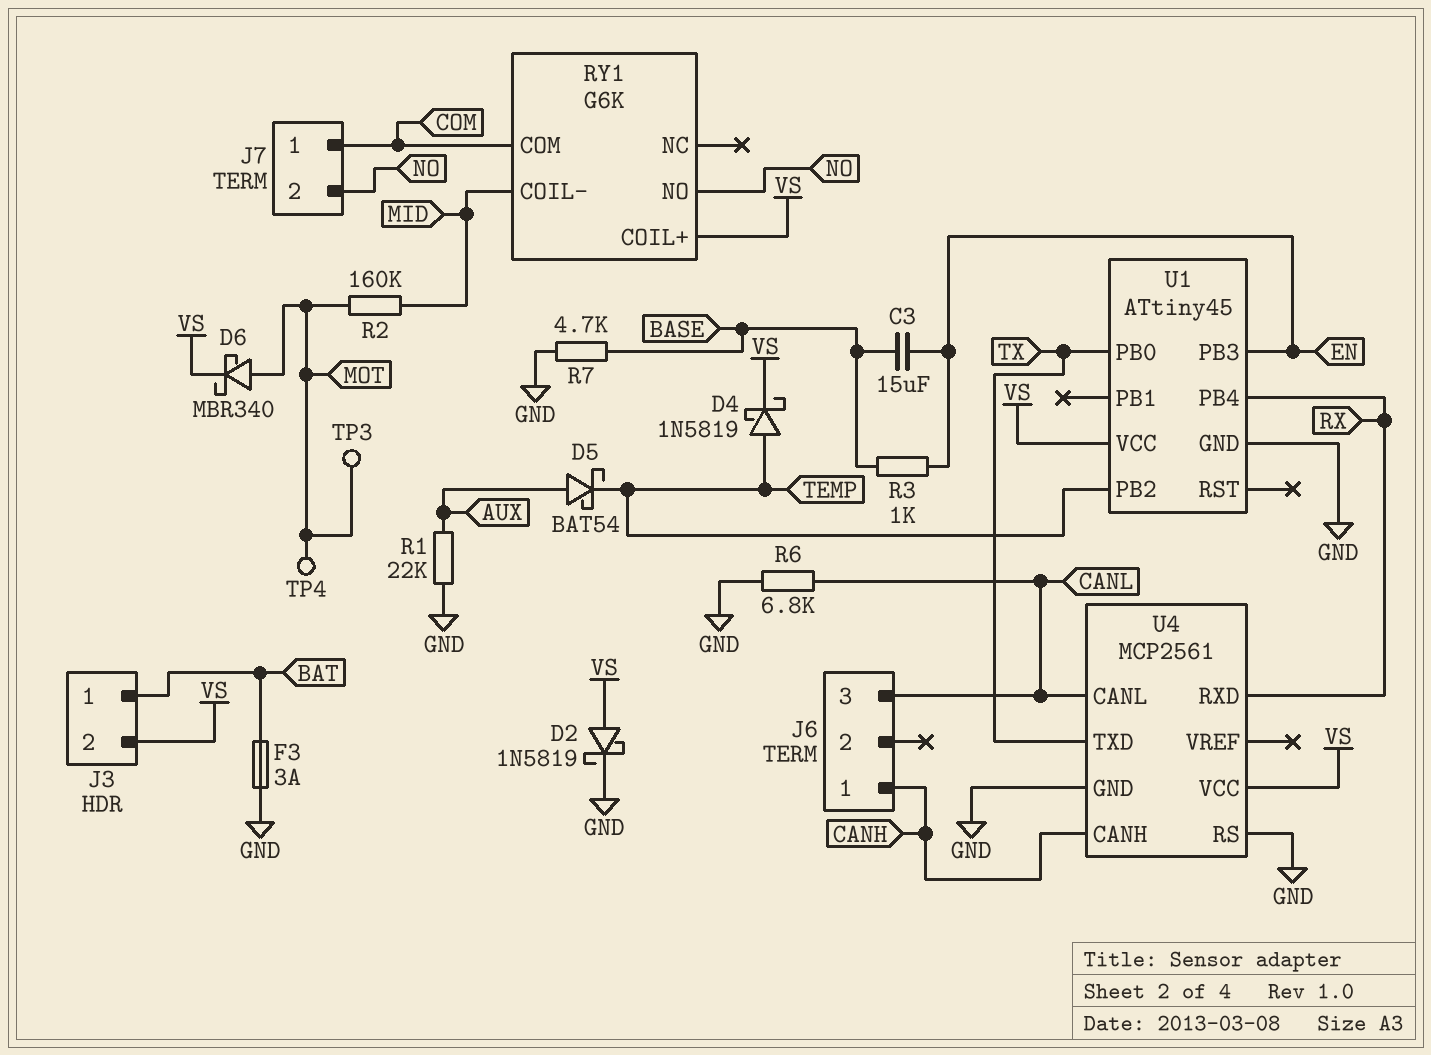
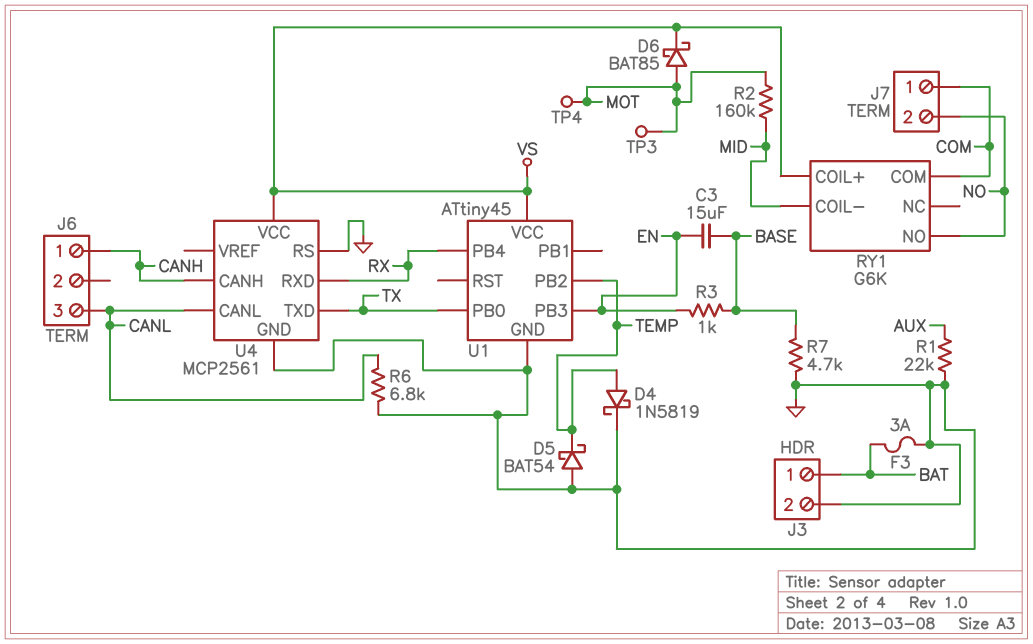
D2: schottky 1N5819 (A VS, K GND) -> none
D4: schottky 1N5819 (A TEMP, K VS) -> schottky 1N5819 (A TEMP, K GND)
D5: schottky BAT54 (A AUX, K TEMP) -> schottky BAT54 (A GND, K TEMP)
D6: schottky MBR340 (A MOT, K VS) -> schottky BAT85 (A MOT, K VS)
J3 pin 2: VS -> GND

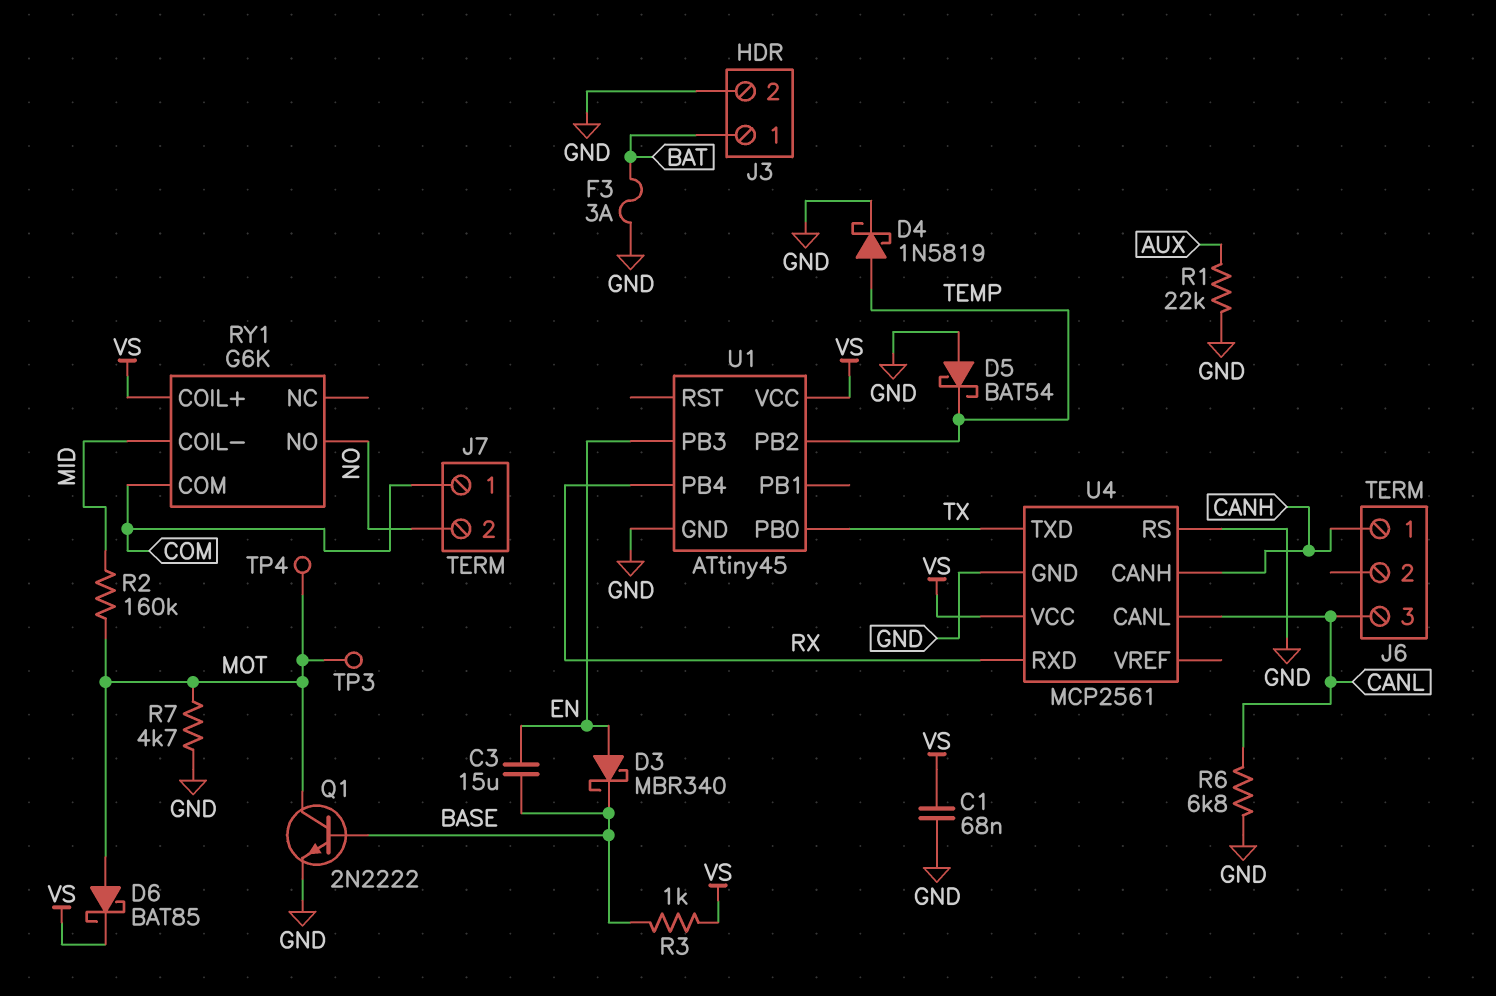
C1: none -> 68nF (GND, VS)
D3: none -> schottky MBR340 (A EN, K BASE)
Q1: none -> NPN 2N2222 (B BASE, C MOT, E GND)
R3: 1k (BASE, EN) -> 1k (BASE, VS)
R7: 4.7k (BASE, GND) -> 4.7k (GND, MOT)

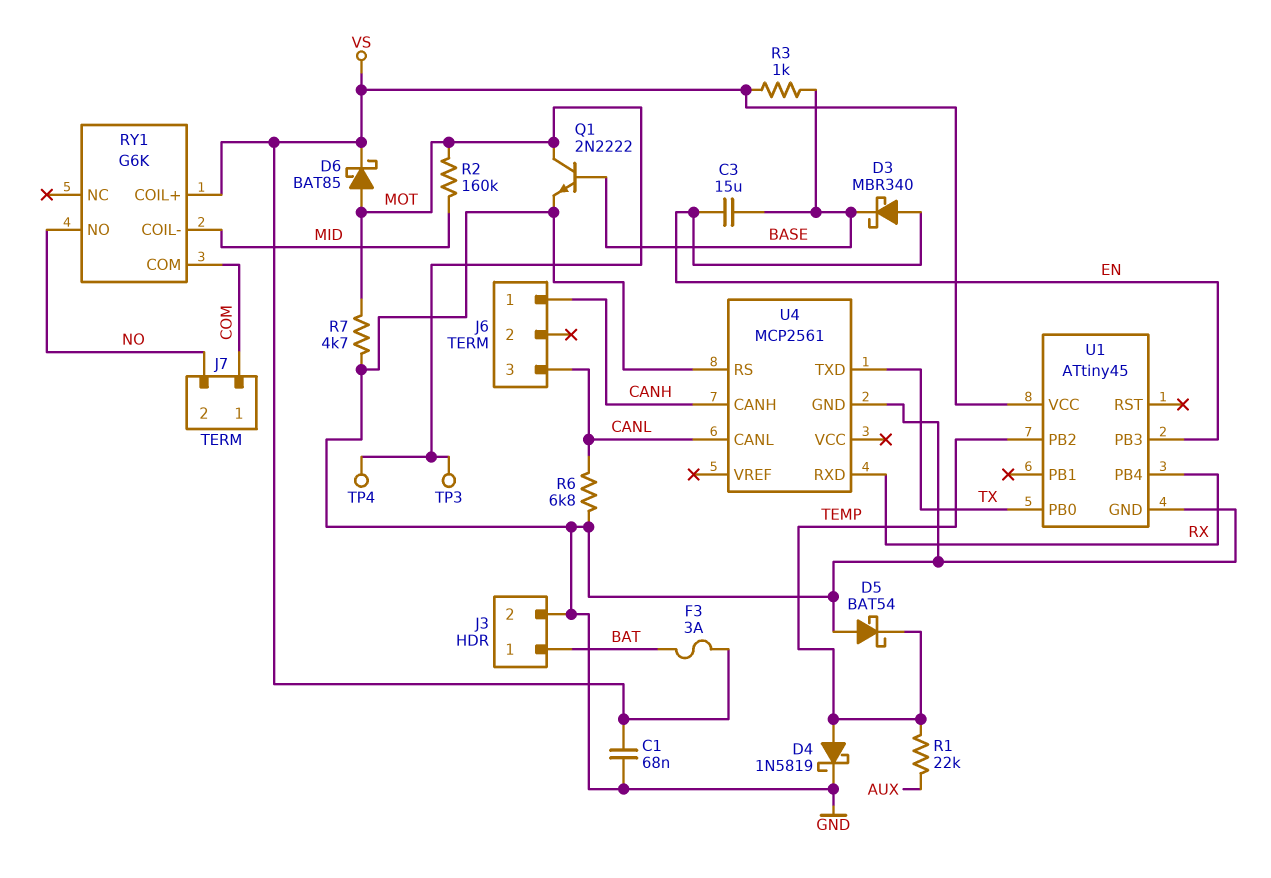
F3: 3A (BAT, GND) -> 3A (BAT, VS)
R1: 22k (AUX, GND) -> 22k (AUX, TEMP)
U4 pin VCC: VS -> none

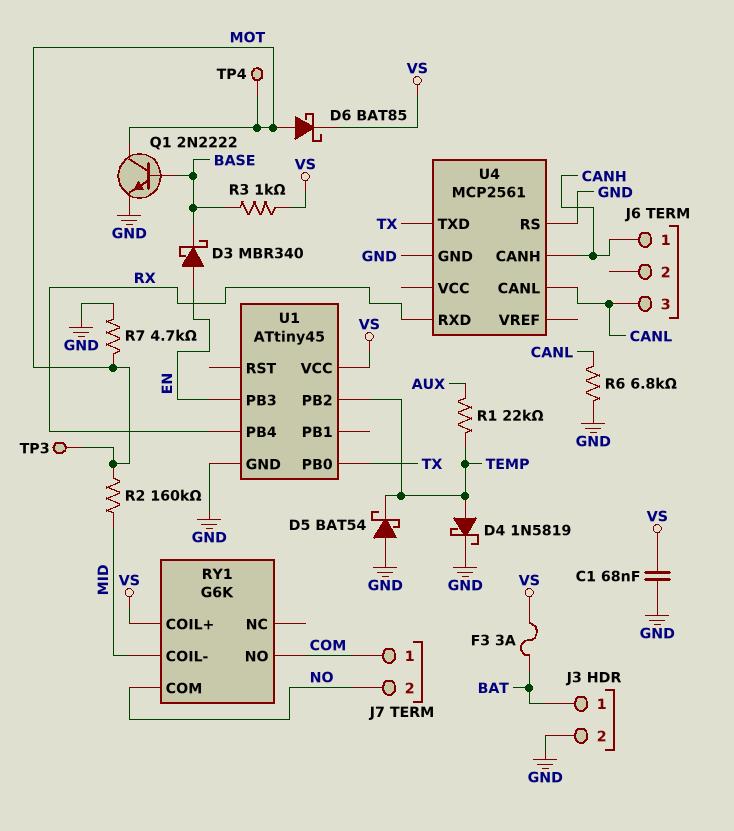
C3: 15uF (BASE, EN) -> none
RY1 pin COM: COM -> NO
RY1 pin NO: NO -> COM

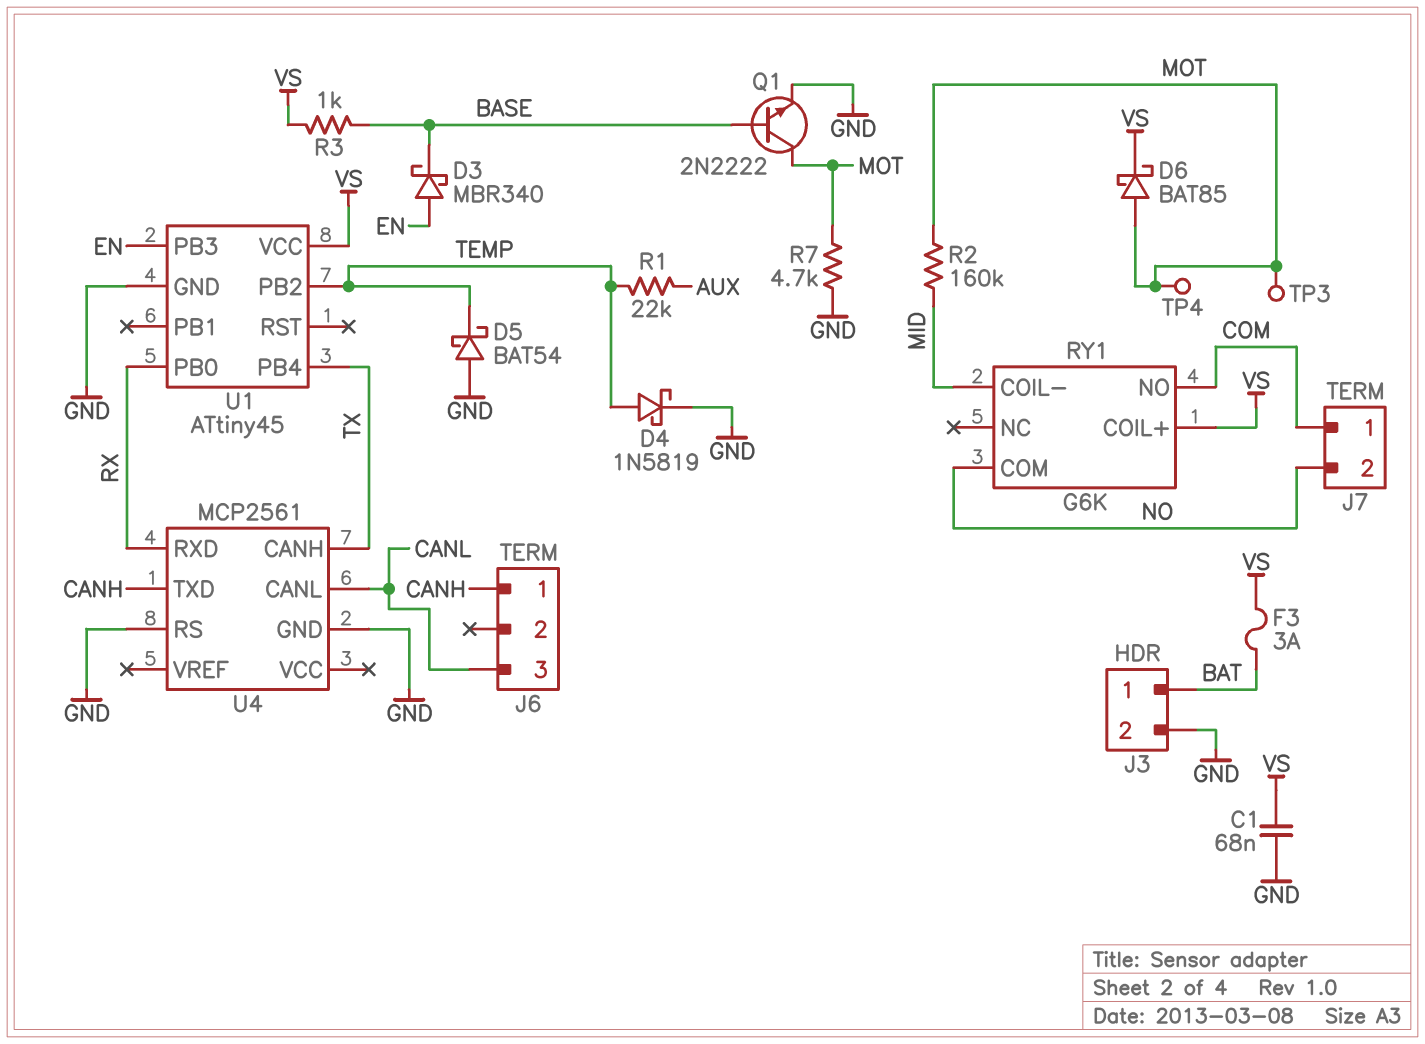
R6: 6.8k (CANL, GND) -> none
U1 pin PB0: TX -> RX
U1 pin PB4: RX -> TX
U4 pin CANH: CANH -> TX
U4 pin TXD: TX -> CANH

